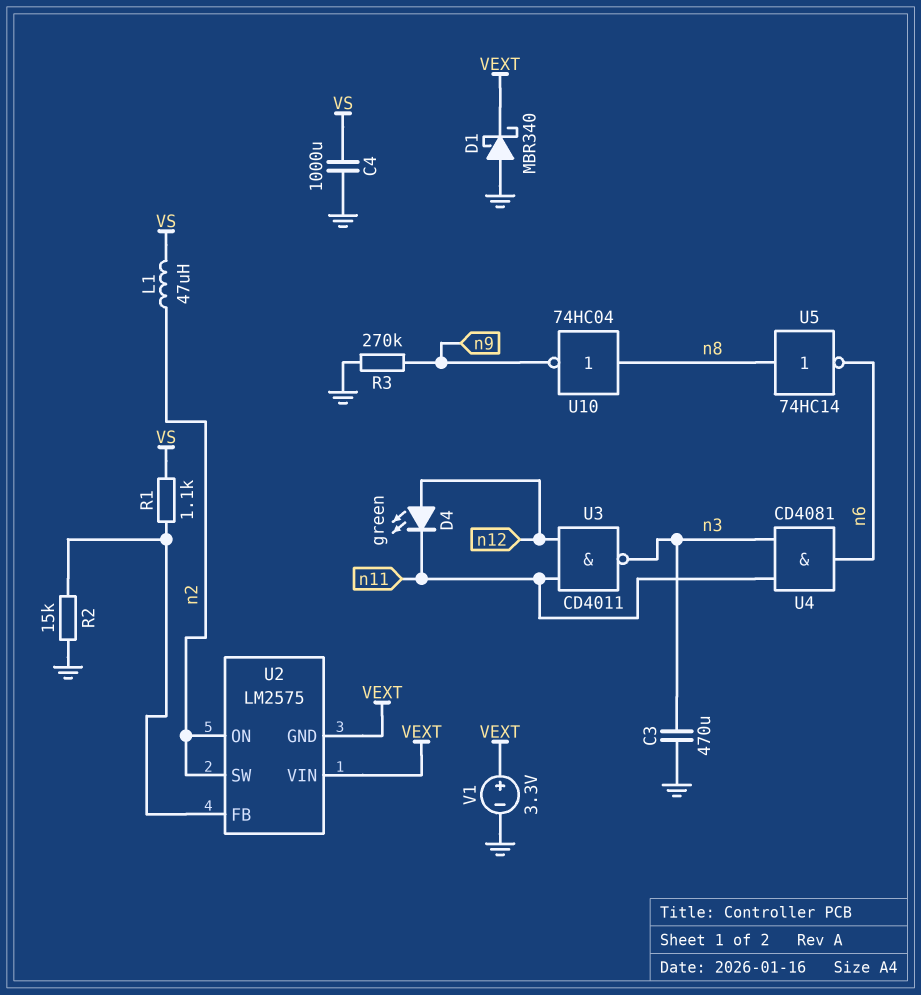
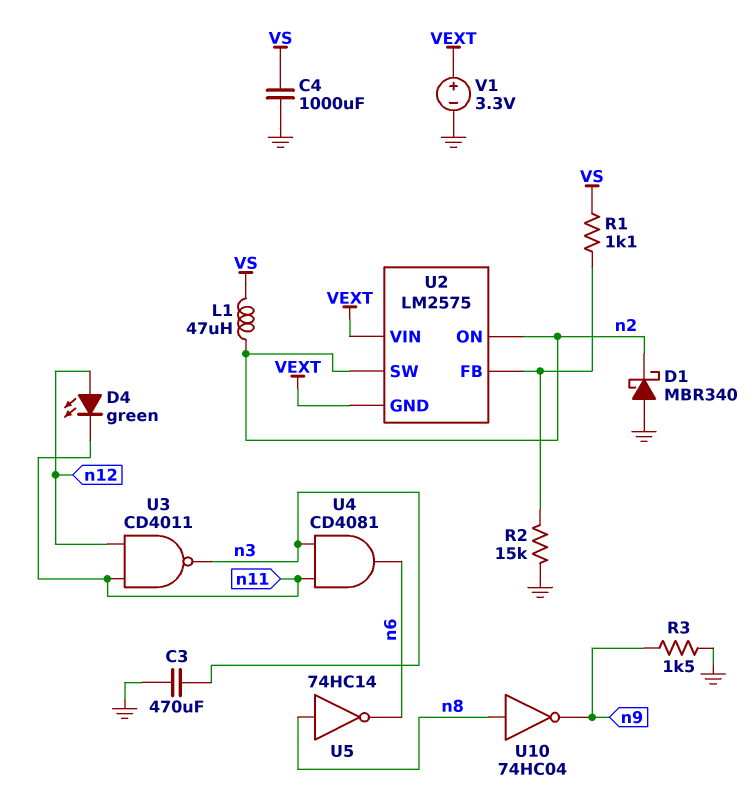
D1: schottky MBR340 (A GND, K VEXT) -> schottky MBR340 (A GND, K n2)
R3: 270k (GND, n9) -> 1.5k (GND, n9)

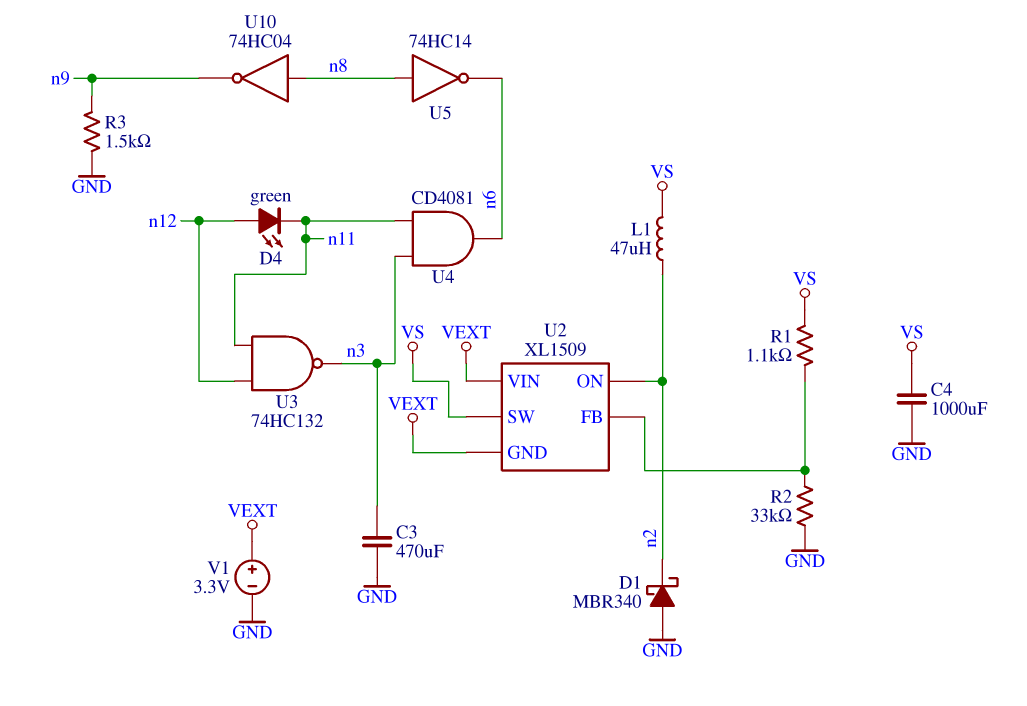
R2: 15k (GND, U2/FB) -> 33k (GND, U2/FB)
U2: LM2575 -> XL1509
U2 pin SW: n2 -> VS
U3: NAND CD4011 (in n11, in n12, out n3) -> NAND 74HC132 (in n11, in n12, out n3)

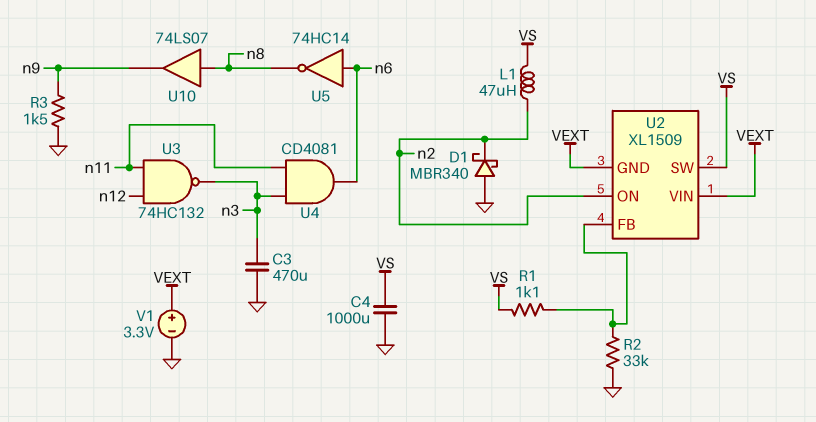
D4: LED green (A n12, K n11) -> none
U5: NOT 74HC14 (in n8, out n6) -> NOT 74HC14 (in n6, out n8)
U10: NOT 74HC04 (in n8, out n9) -> buffer 74LS07 (in n8, out n9)

